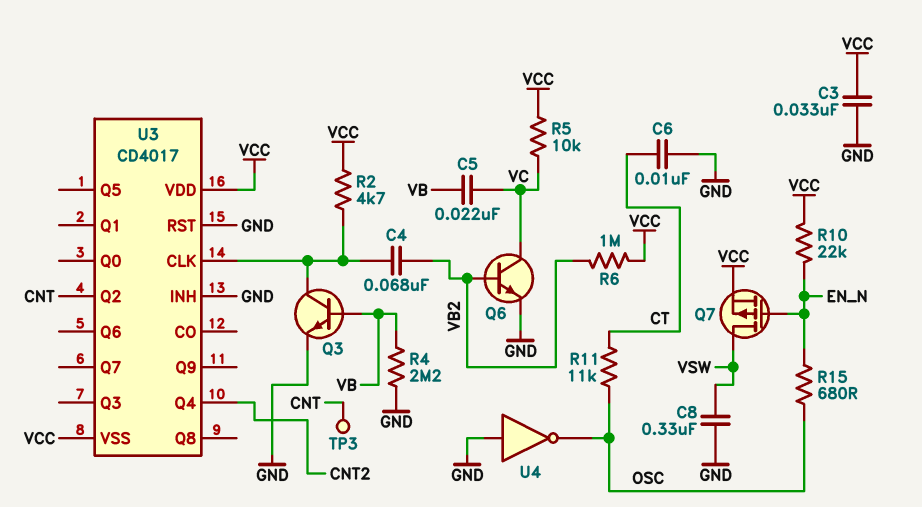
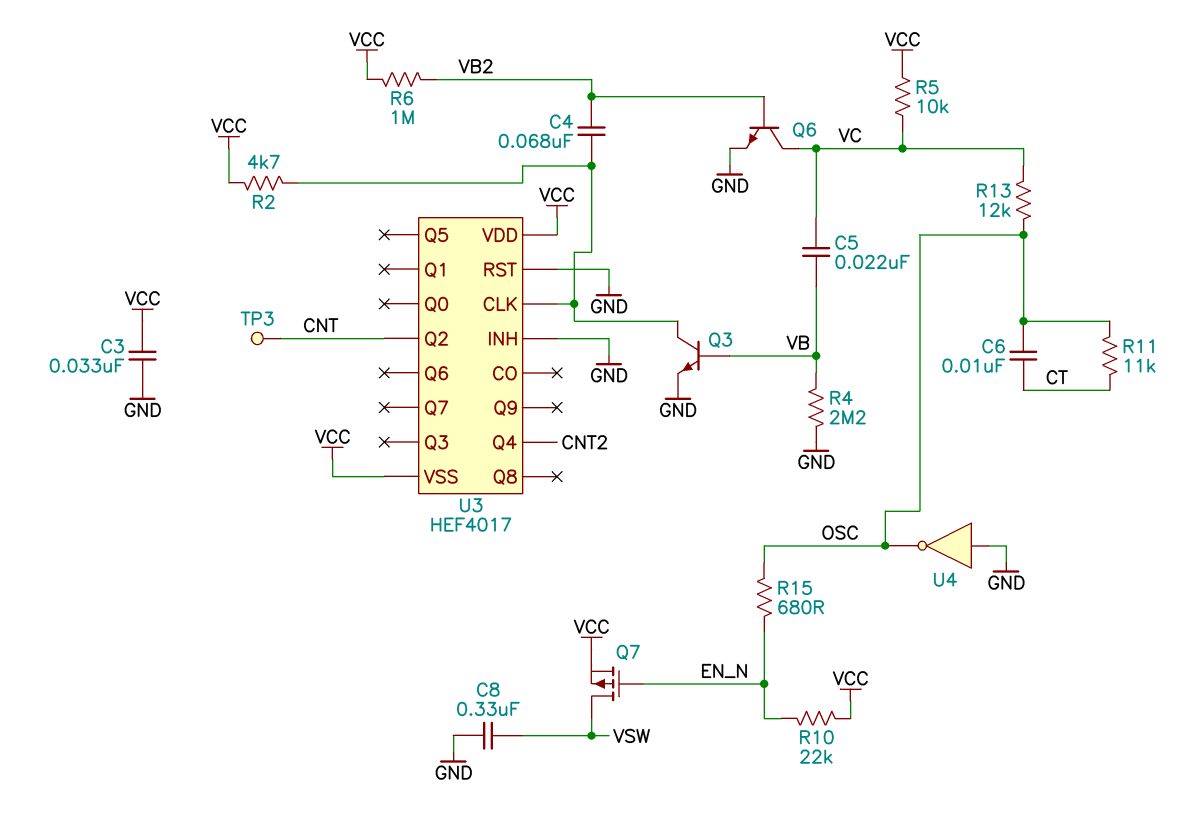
C6: 10nF (CT, GND) -> 10nF (CT, OSC)
R13: none -> 12k (OSC, VC)
U3: CD4017 -> HEF4017

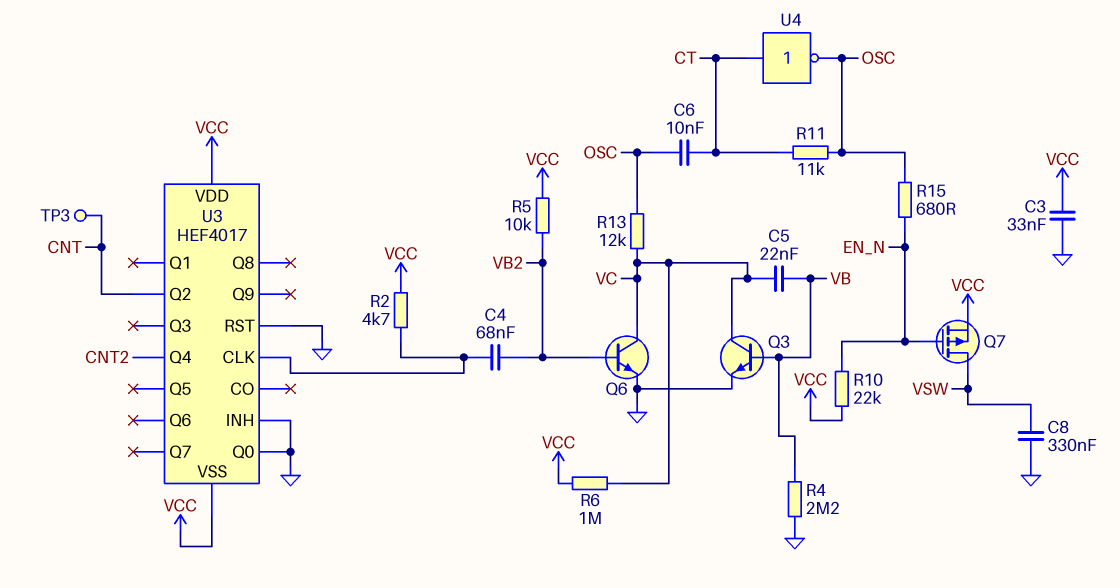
Q3: NPN (B VB, C U3/CLK, E GND) -> NPN (B VB, C VC, E GND)
R5: 10k (VC, VCC) -> 10k (VB2, VCC)
R6: 1M (VB2, VCC) -> 1M (VC, VCC)
U3 pin Q0: none -> GND
U4: NOT (in GND, out OSC) -> NOT (in CT, out OSC)

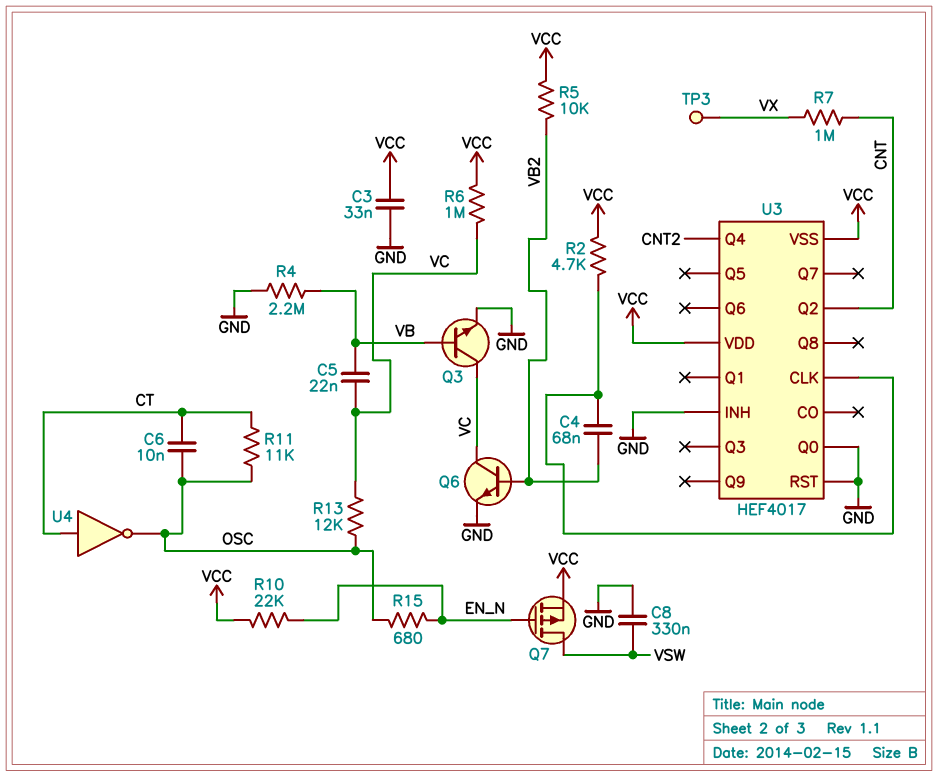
R7: none -> 1M (CNT, VX)
TP3: test point (CNT) -> test point (VX)

